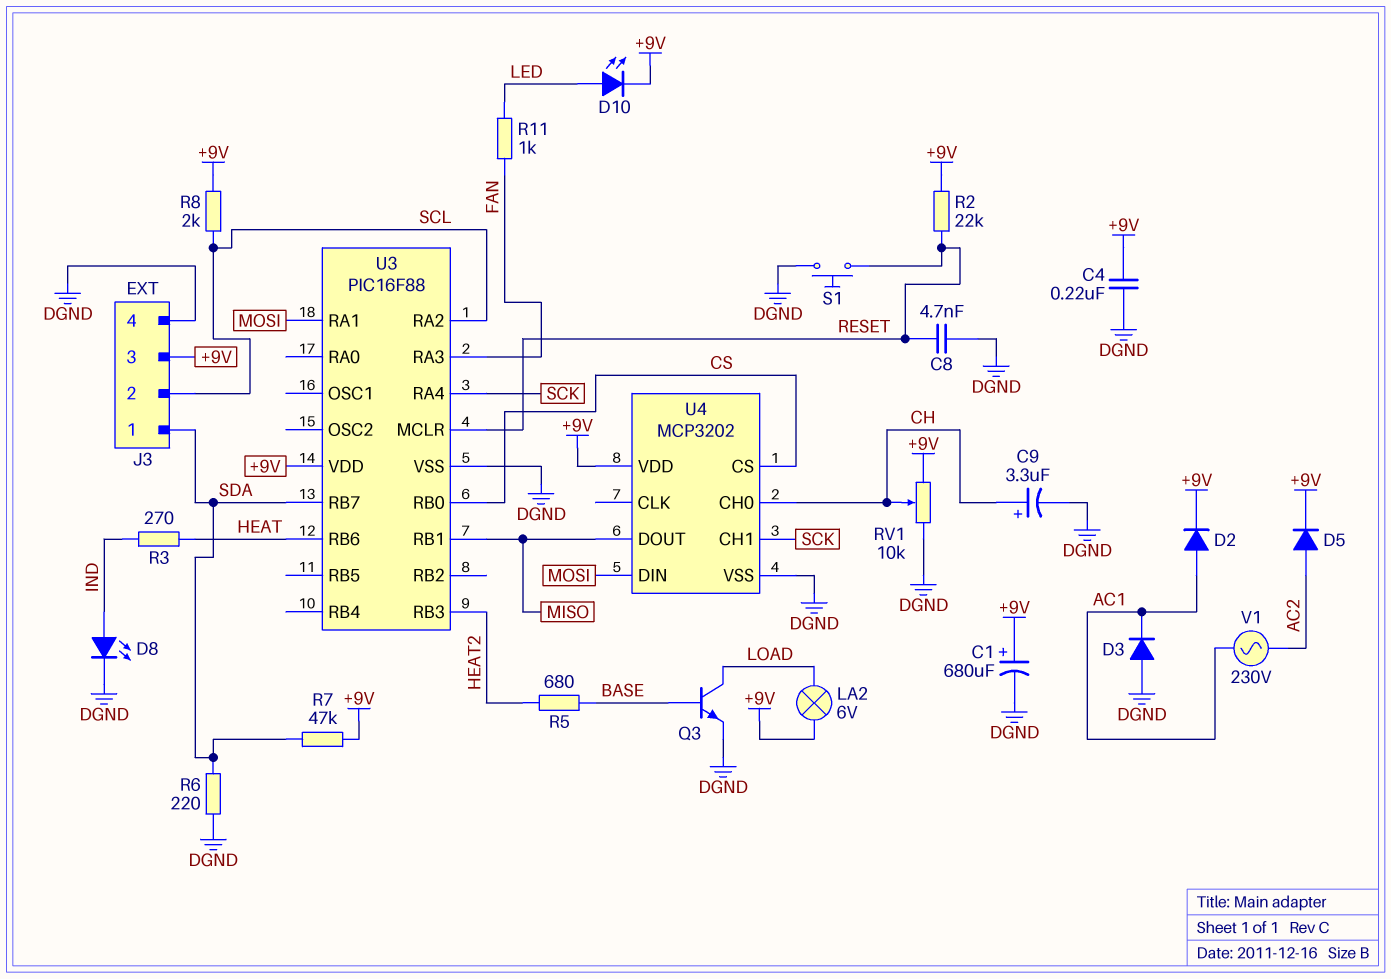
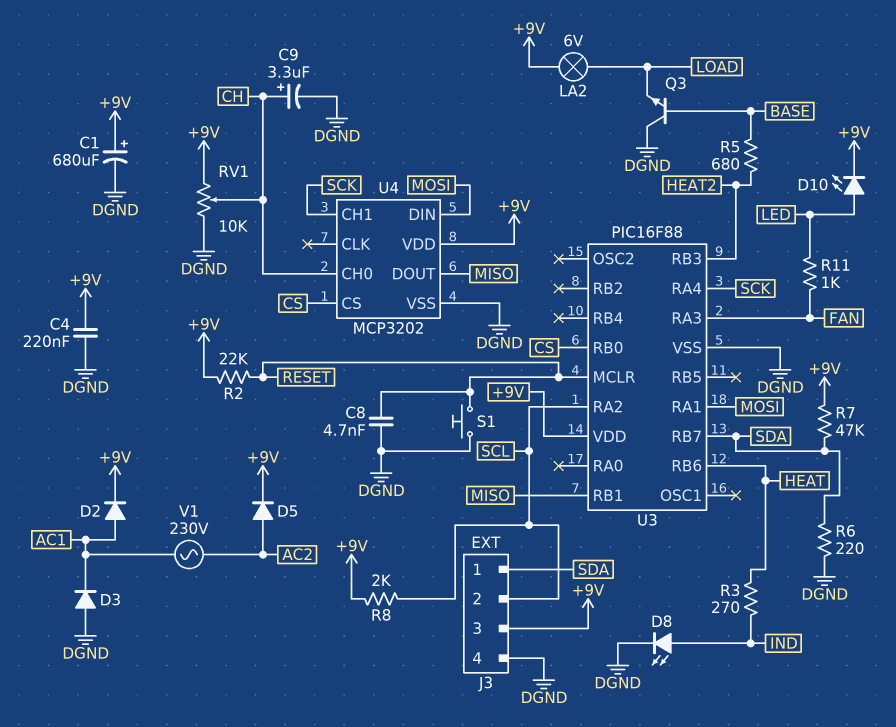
Q3: NPN (B BASE, C LOAD, E DGND) -> NPN (B BASE, C DGND, E LOAD)

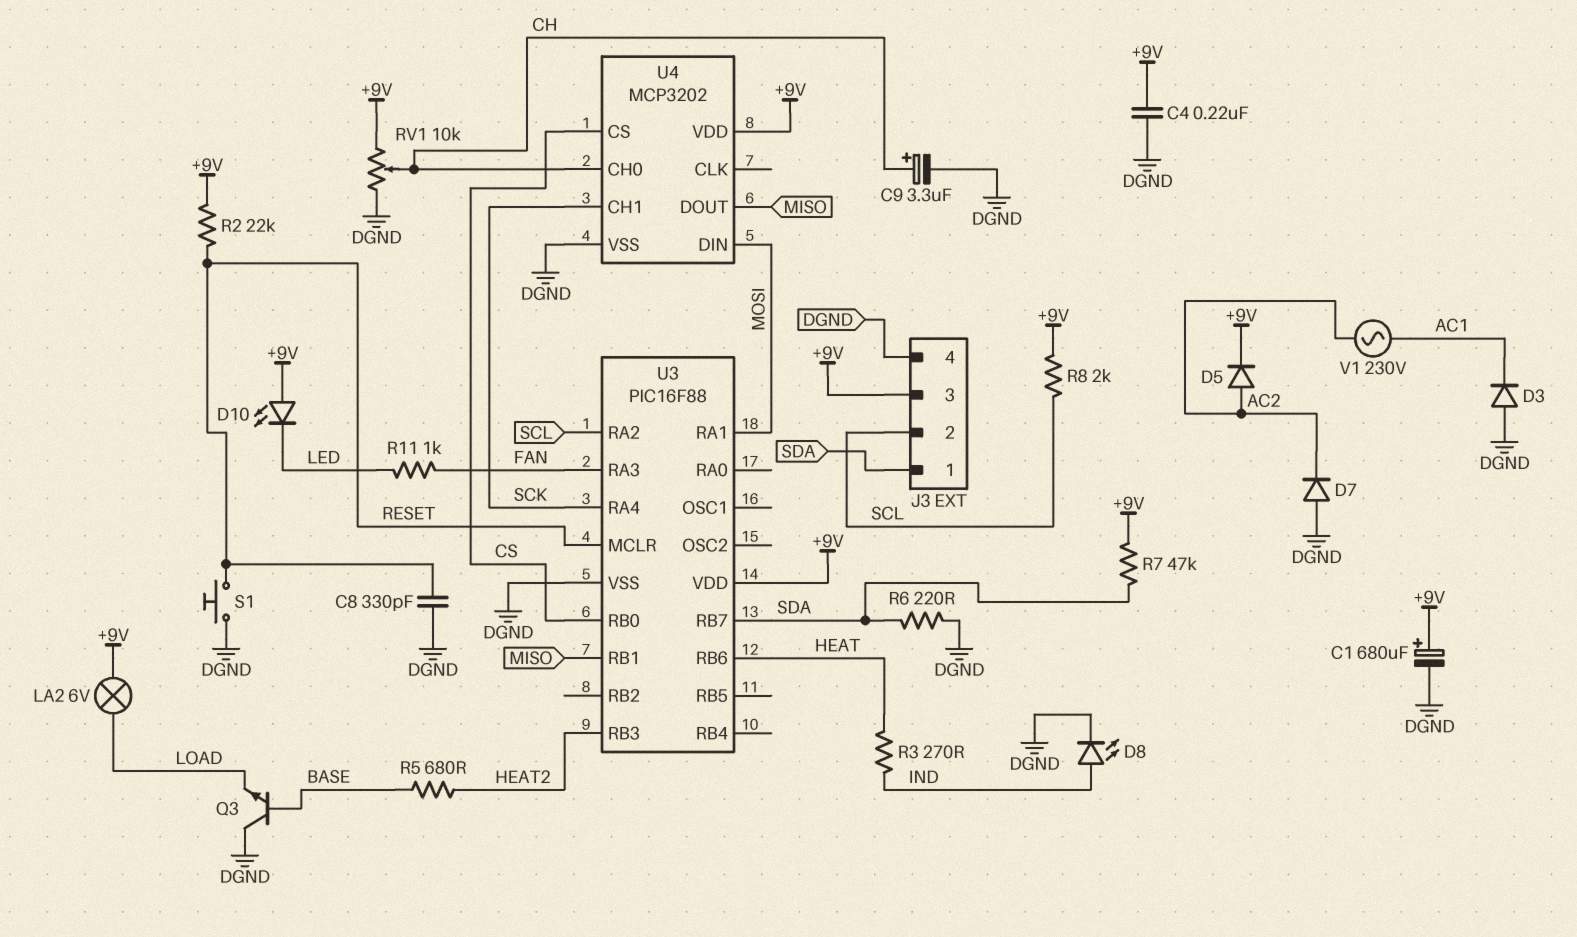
C8: 4.7nF (DGND, RESET) -> 330pF (DGND, RESET)
D2: diode (A AC1, K +9V) -> none
D7: none -> diode (A DGND, K AC2)
D10: LED (A LED, K +9V) -> LED (A +9V, K LED)

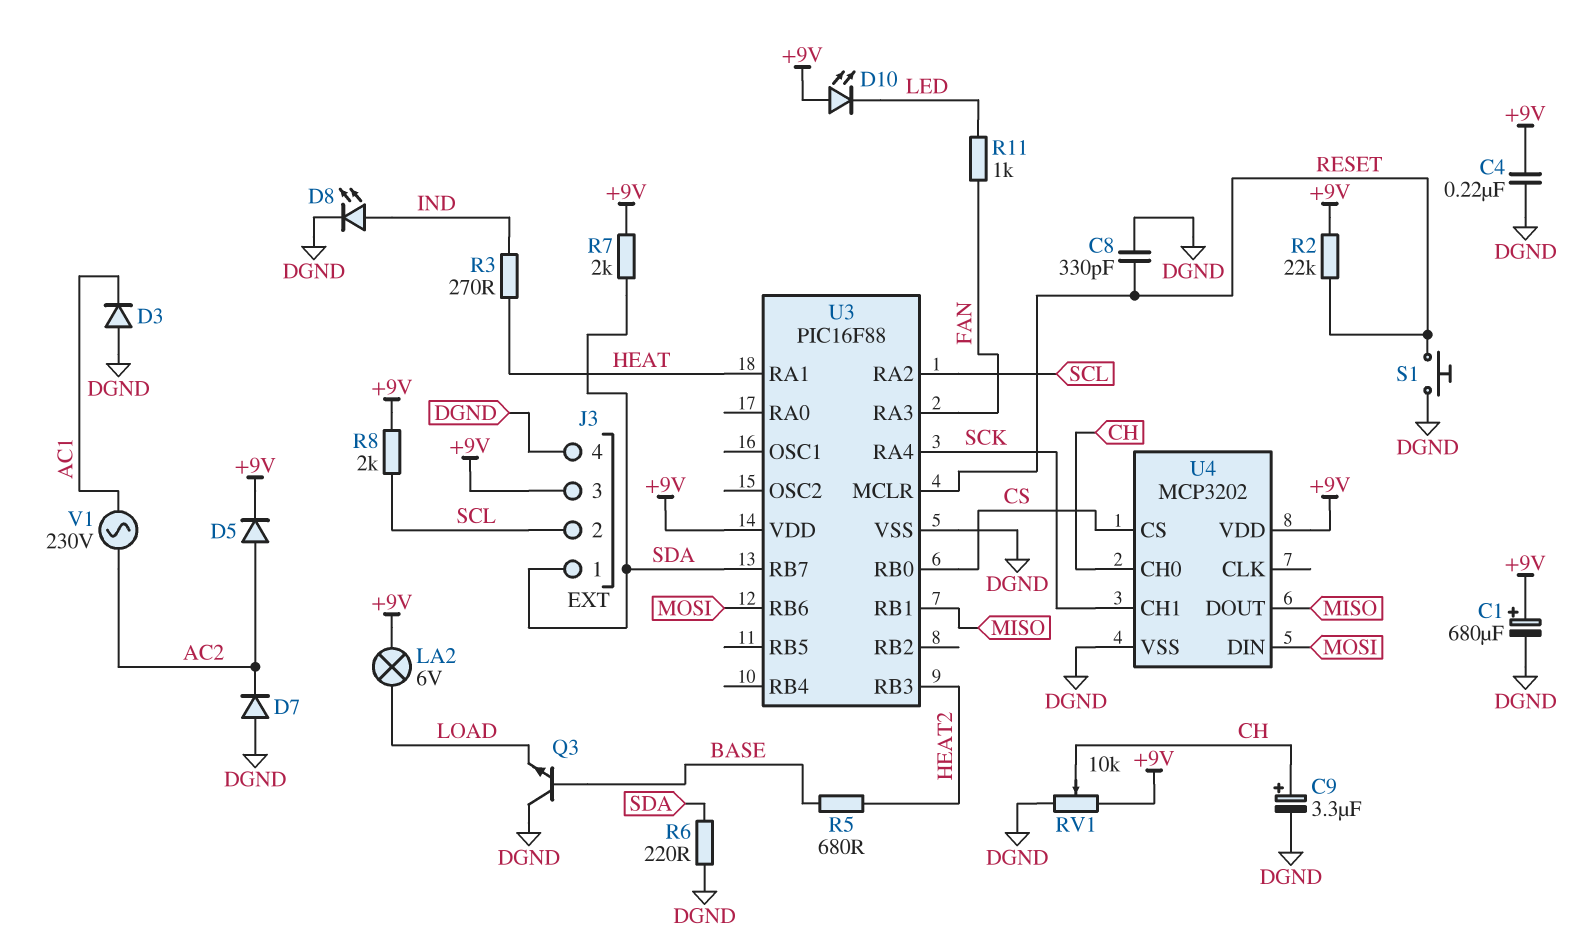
R7: 47k (+9V, SDA) -> 2k (+9V, SDA)
U3 pin RA1: MOSI -> HEAT
U3 pin RB6: HEAT -> MOSI

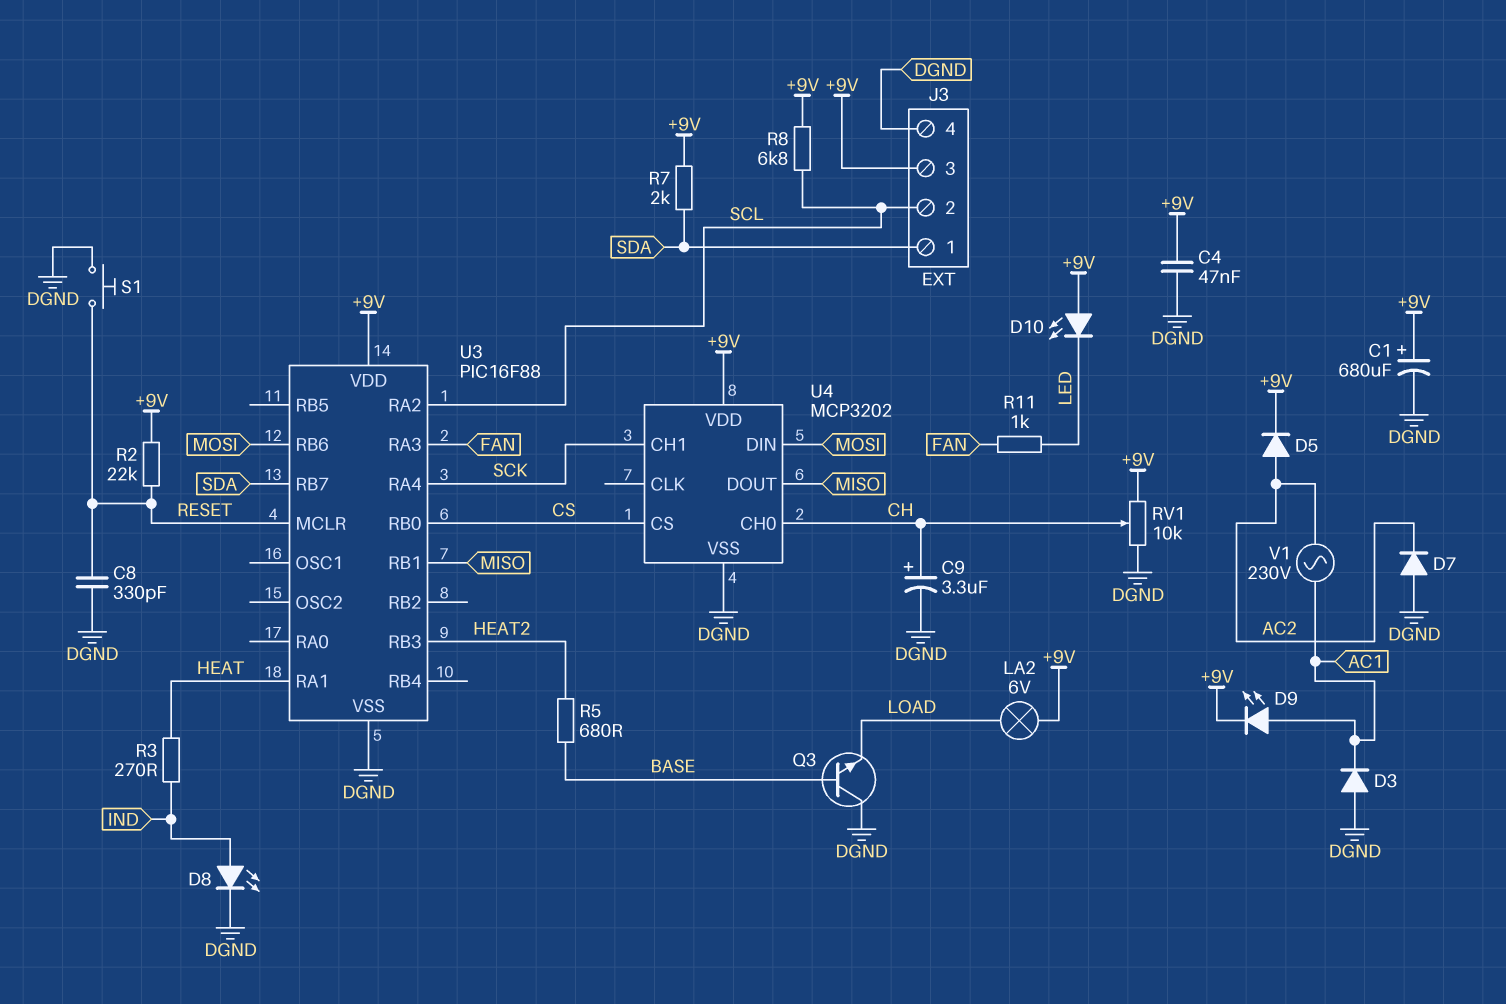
C4: 220nF (+9V, DGND) -> 47nF (+9V, DGND)
D9: none -> LED (A AC1, K +9V)
R6: 220 (DGND, SDA) -> none
R8: 2k (+9V, SCL) -> 6.8k (+9V, SCL)

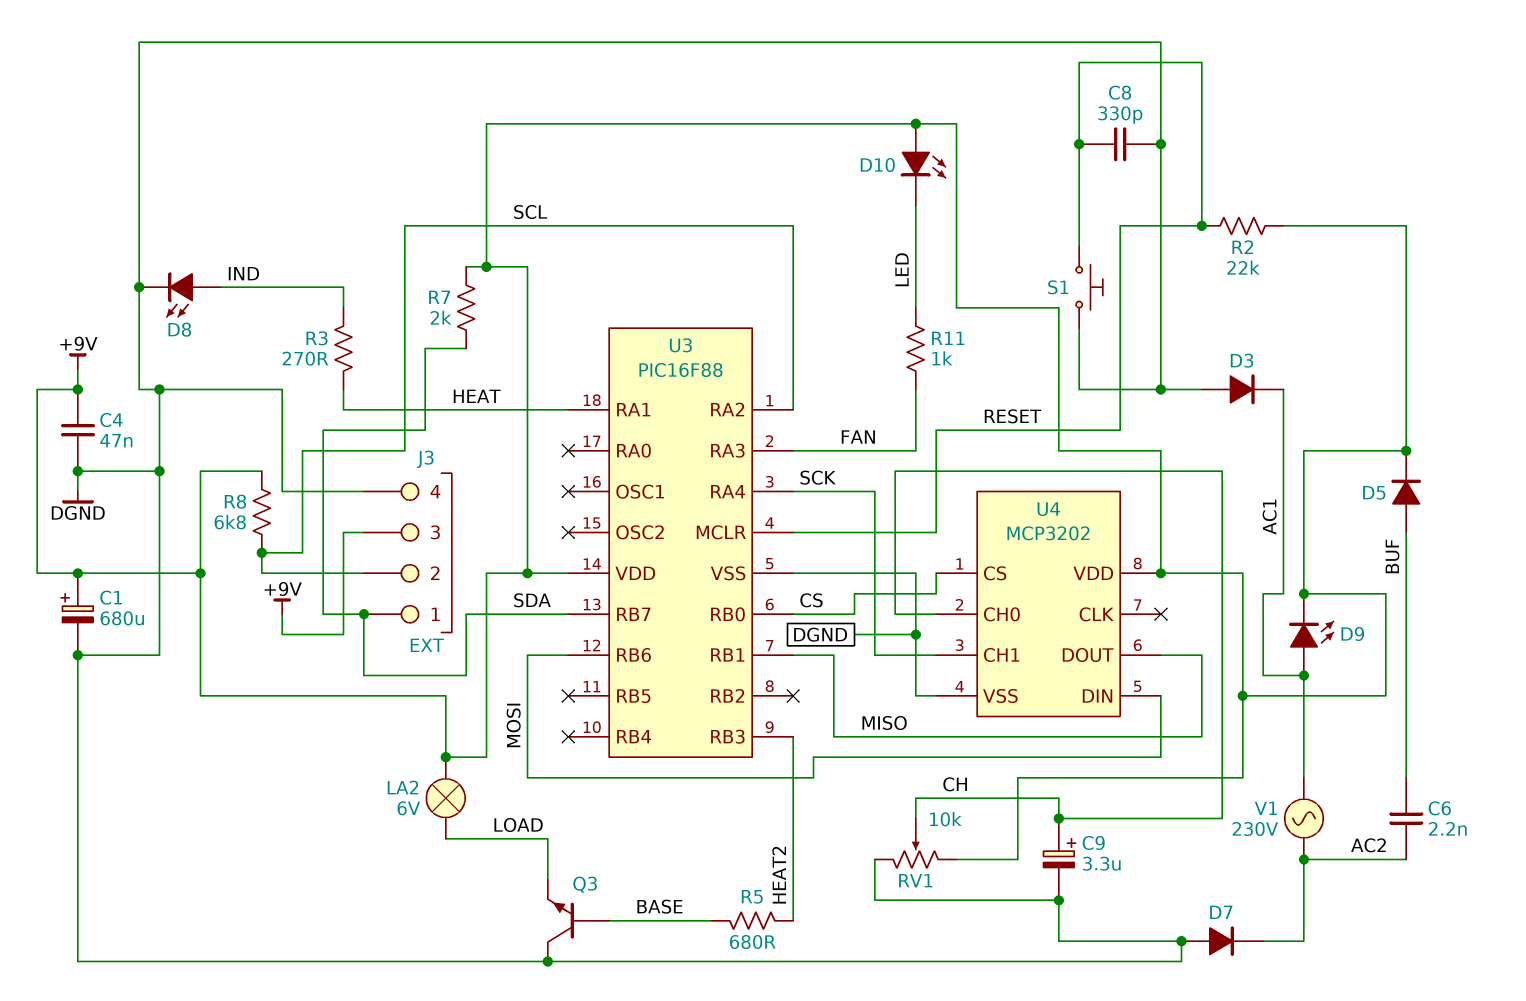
C6: none -> 2.2nF (AC2, BUF)
D5: diode (A AC2, K +9V) -> diode (A BUF, K +9V)

